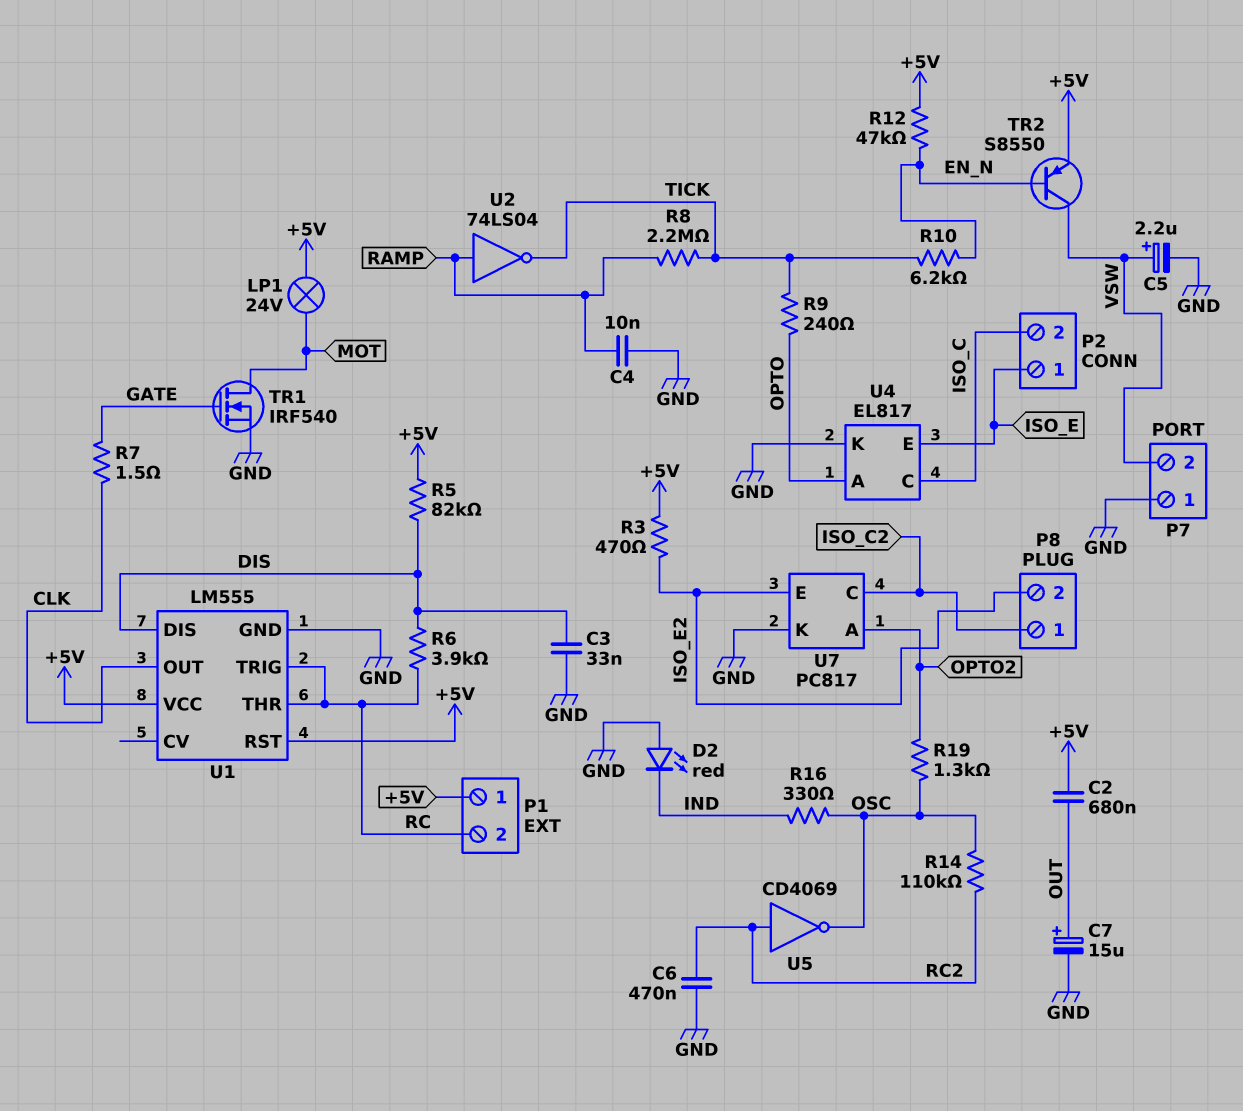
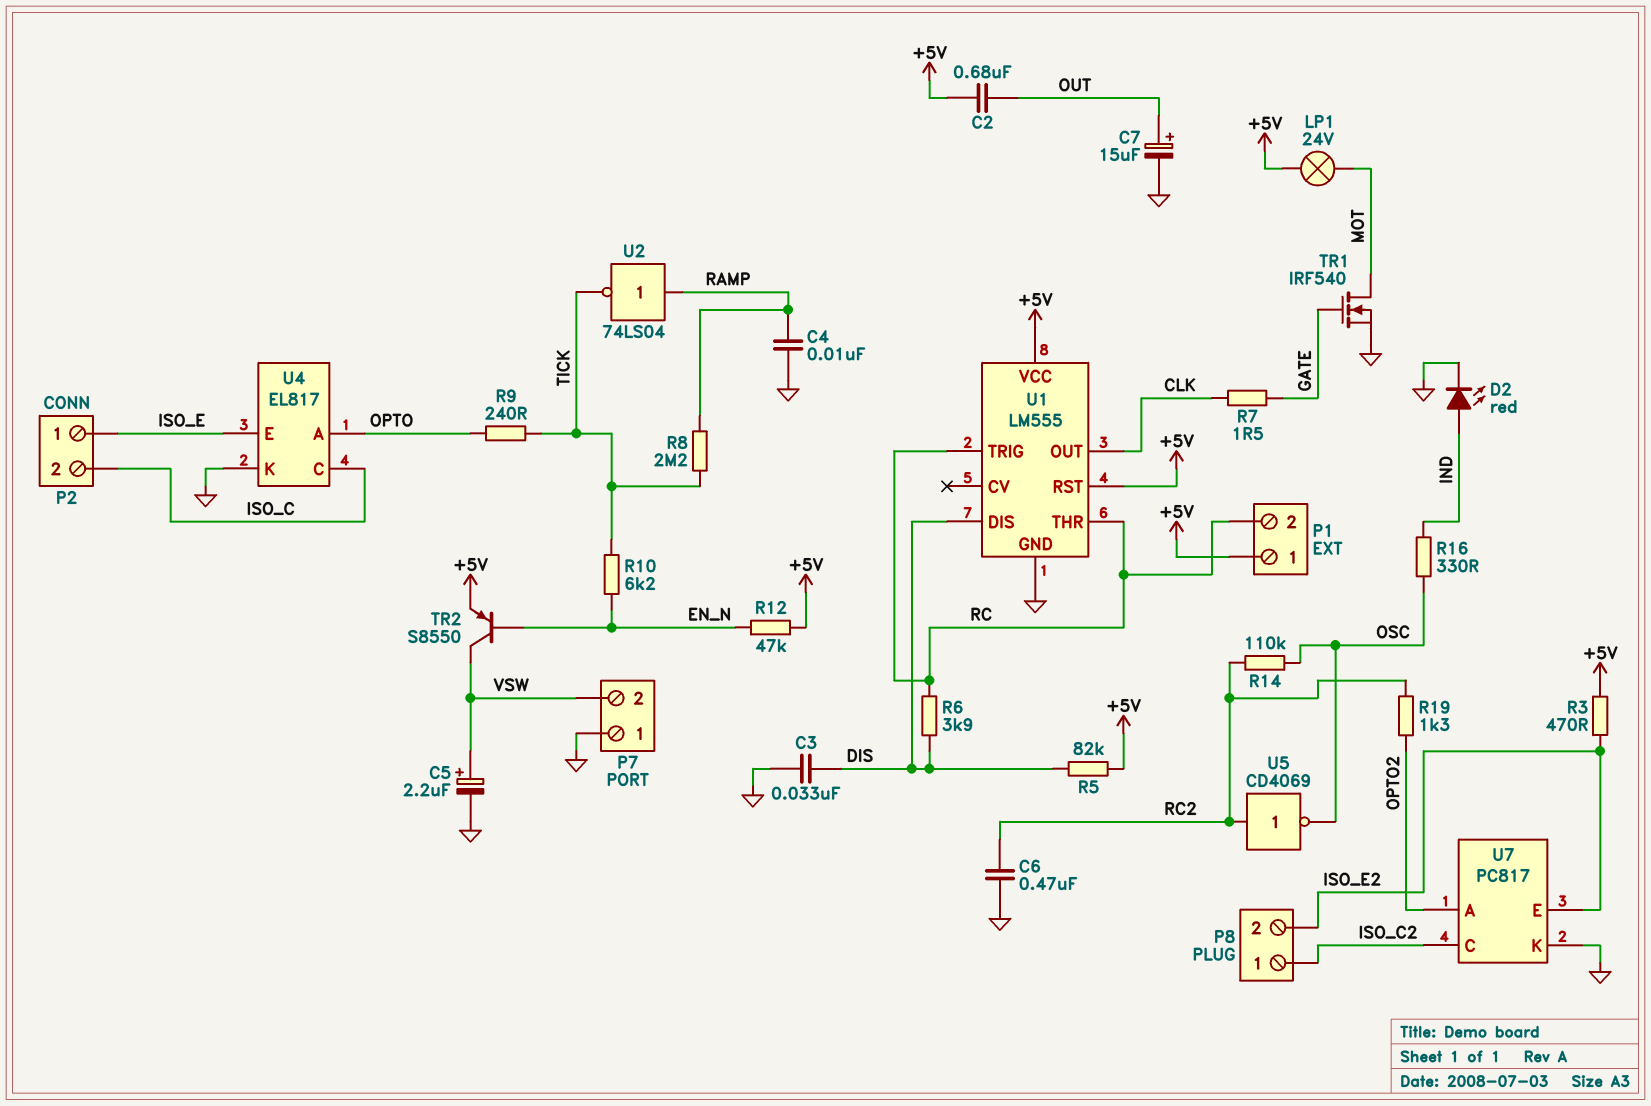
D2: LED red (A GND, K IND) -> LED red (A IND, K GND)
R19: 1.3k (OPTO2, OSC) -> 1.3k (OPTO2, RC2)

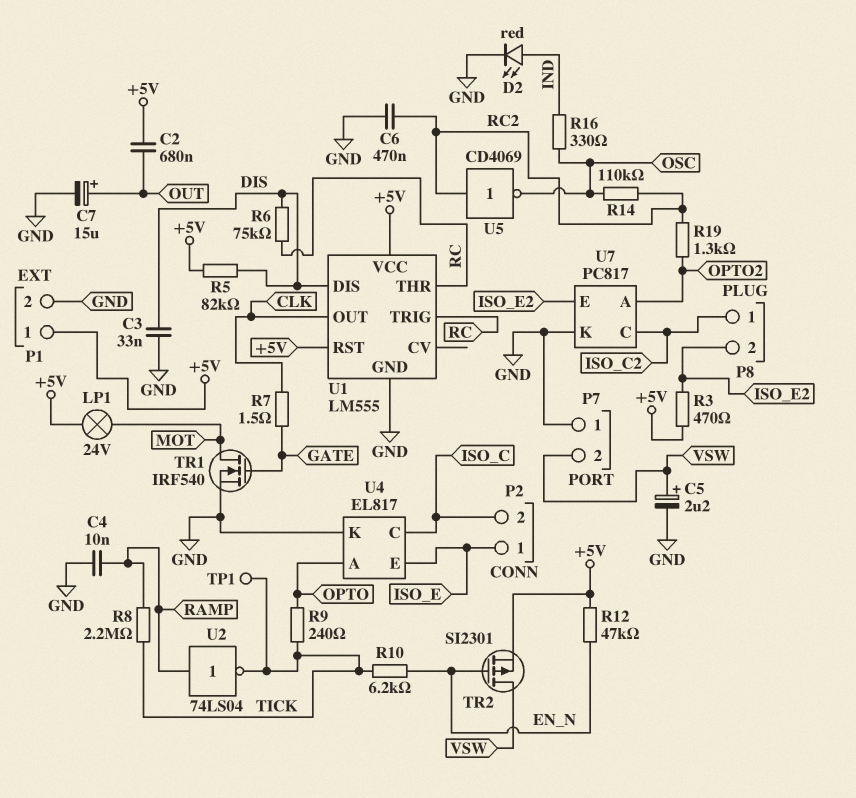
P1 pin 2: RC -> GND
R6: 3.9k (DIS, RC) -> 75k (DIS, RC)
TP1: none -> test point (TICK)
TR2: PNP S8550 (B EN_N, C VSW, E +5V) -> PMOS SI2301 (G EN_N, D VSW, S +5V)

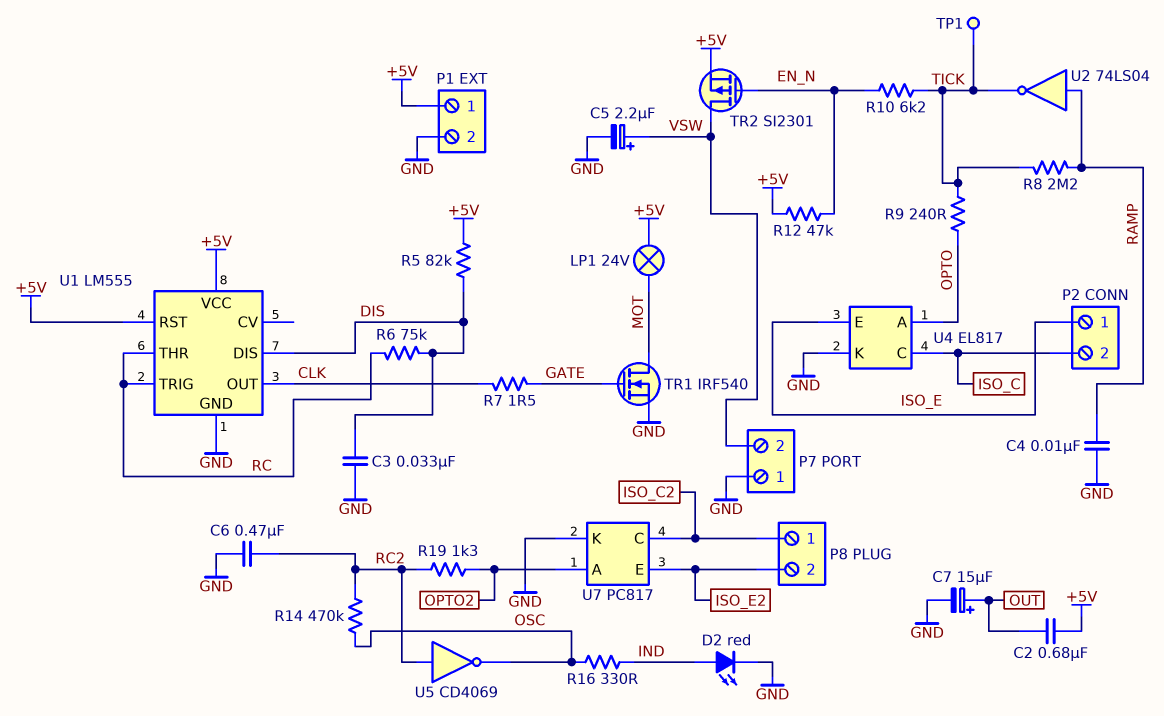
R3: 470 (+5V, ISO_E2) -> none
R14: 110k (OSC, RC2) -> 470k (OSC, RC2)

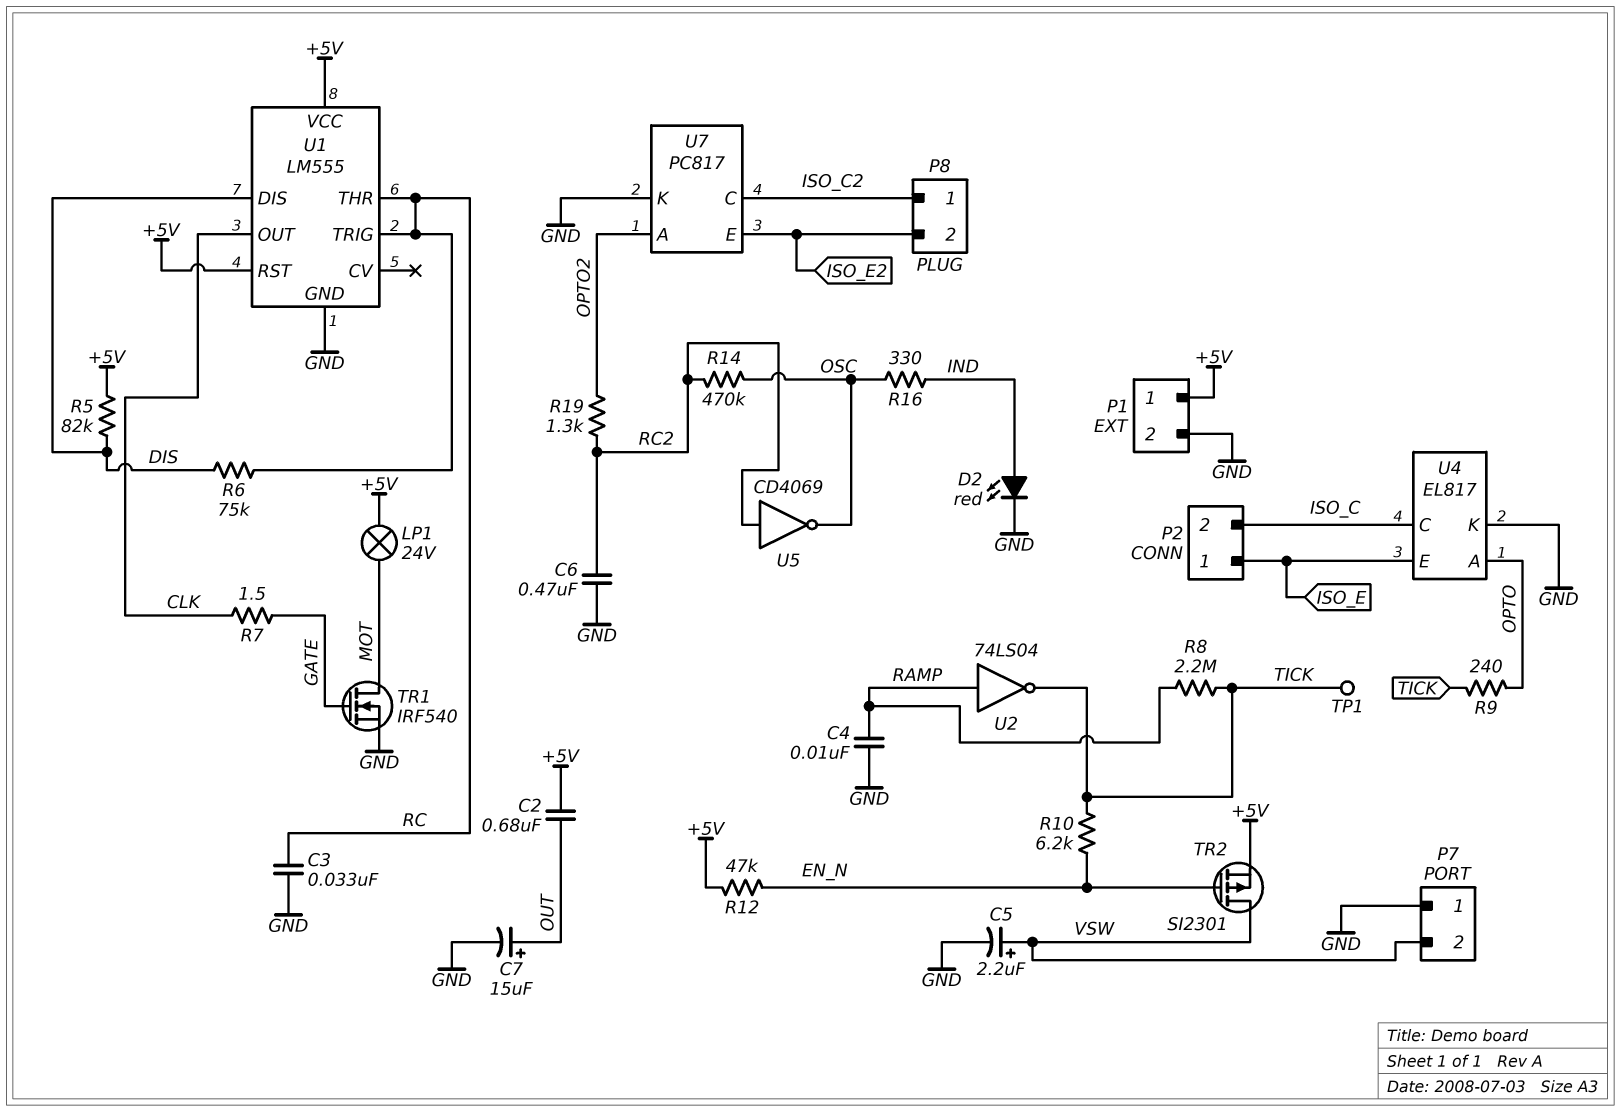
C3: 33nF (DIS, GND) -> 33nF (GND, RC)

